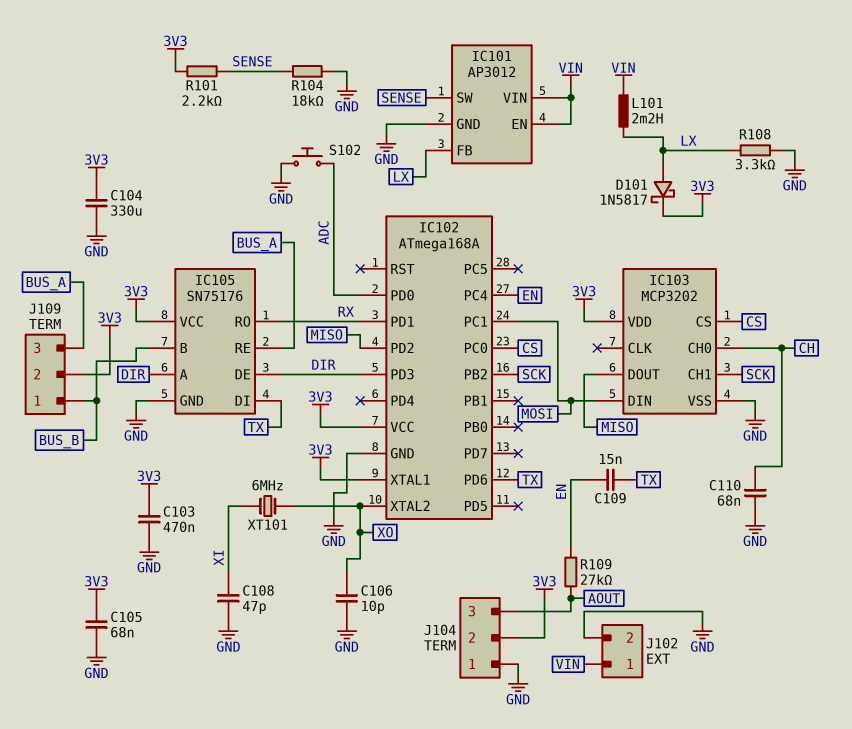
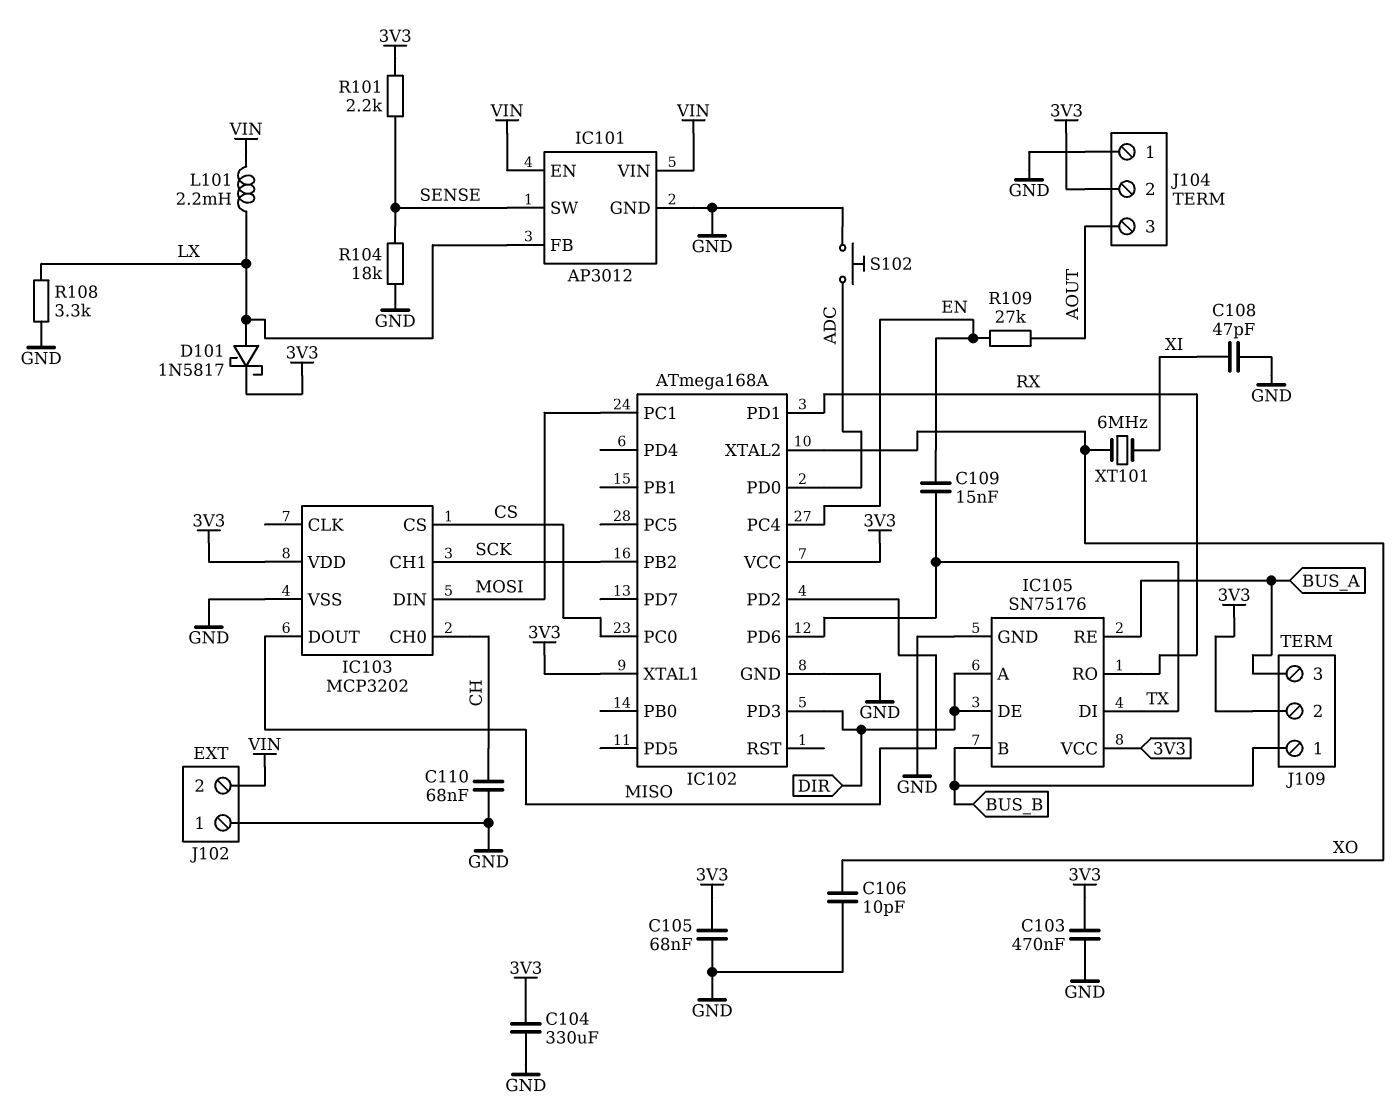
J102 pin 1: VIN -> GND
J102 pin 2: GND -> VIN

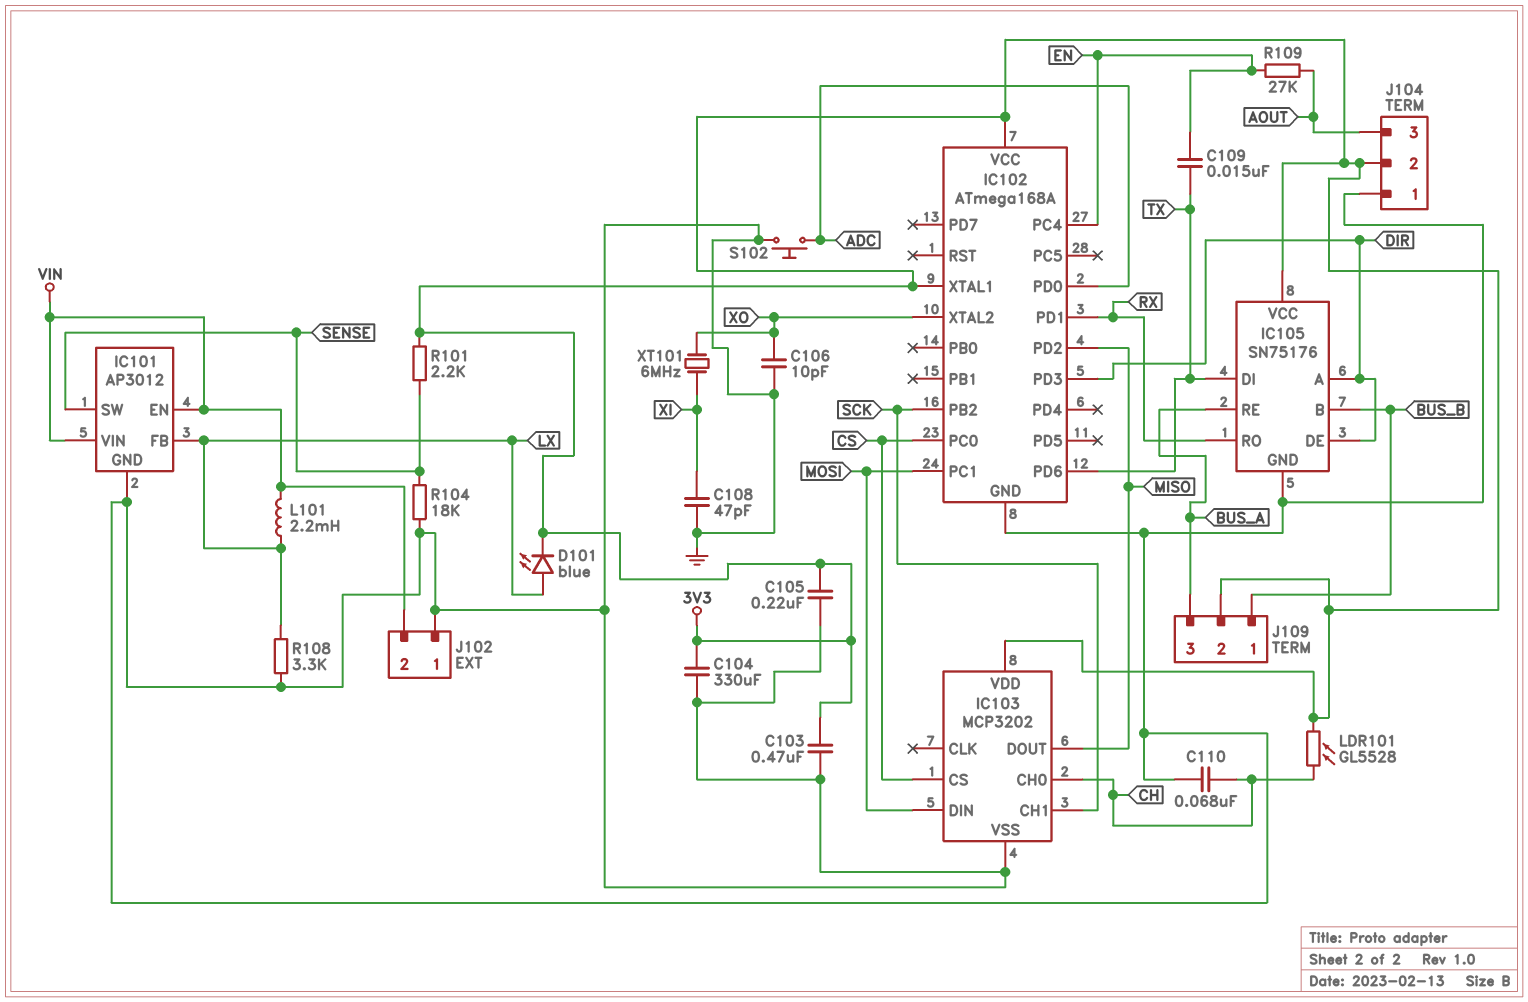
C105: 68nF (3V3, GND) -> 220nF (3V3, GND)
D101: schottky 1N5817 (A LX, K 3V3) -> LED blue (A LX, K 3V3)
LDR101: none -> GL5528 (3V3, CH)

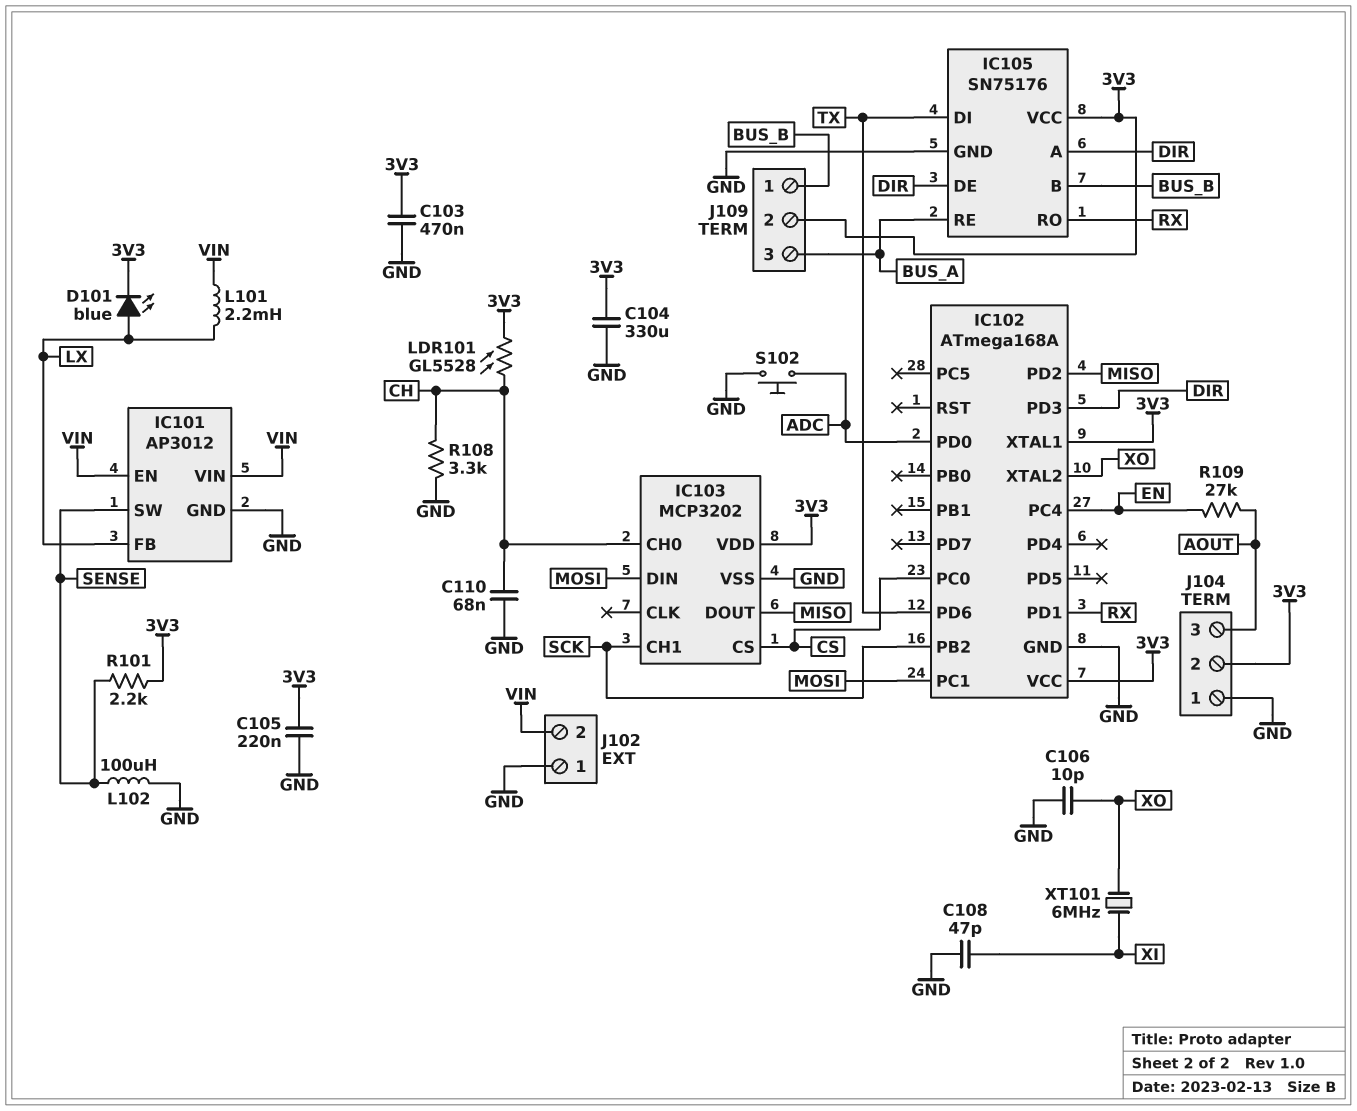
C109: 15nF (EN, TX) -> none
L102: none -> 100uH (GND, SENSE)
R104: 18k (GND, SENSE) -> none
R108: 3.3k (GND, LX) -> 3.3k (CH, GND)

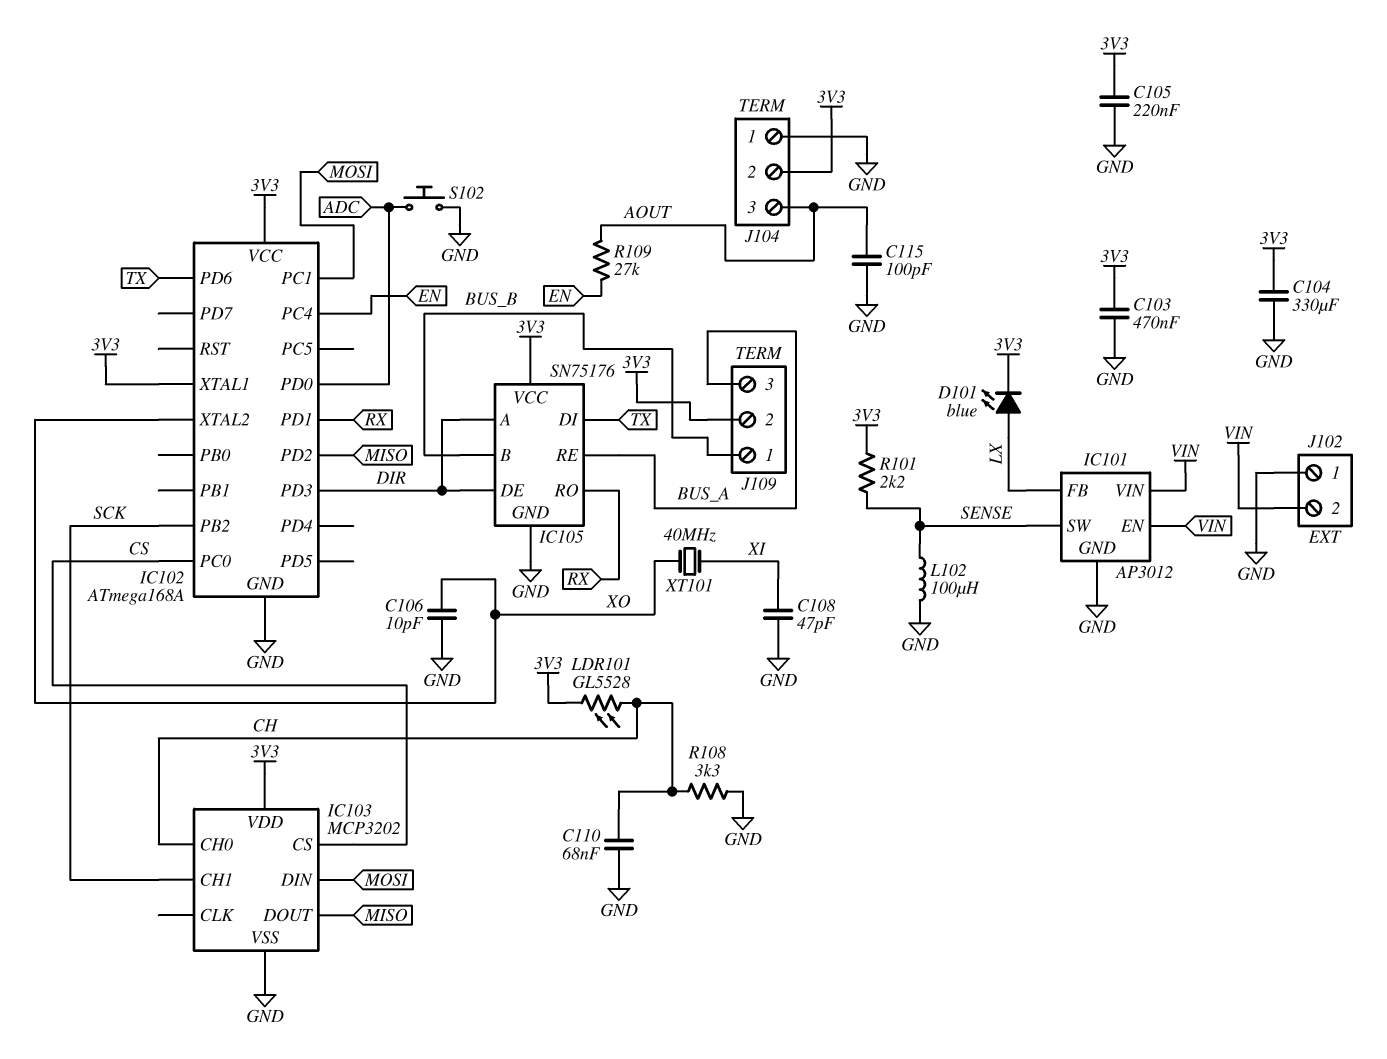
C115: none -> 100pF (AOUT, GND)
L101: 2.2mH (LX, VIN) -> none
XT101: 6MHz (XI, XO) -> 40MHz (XI, XO)

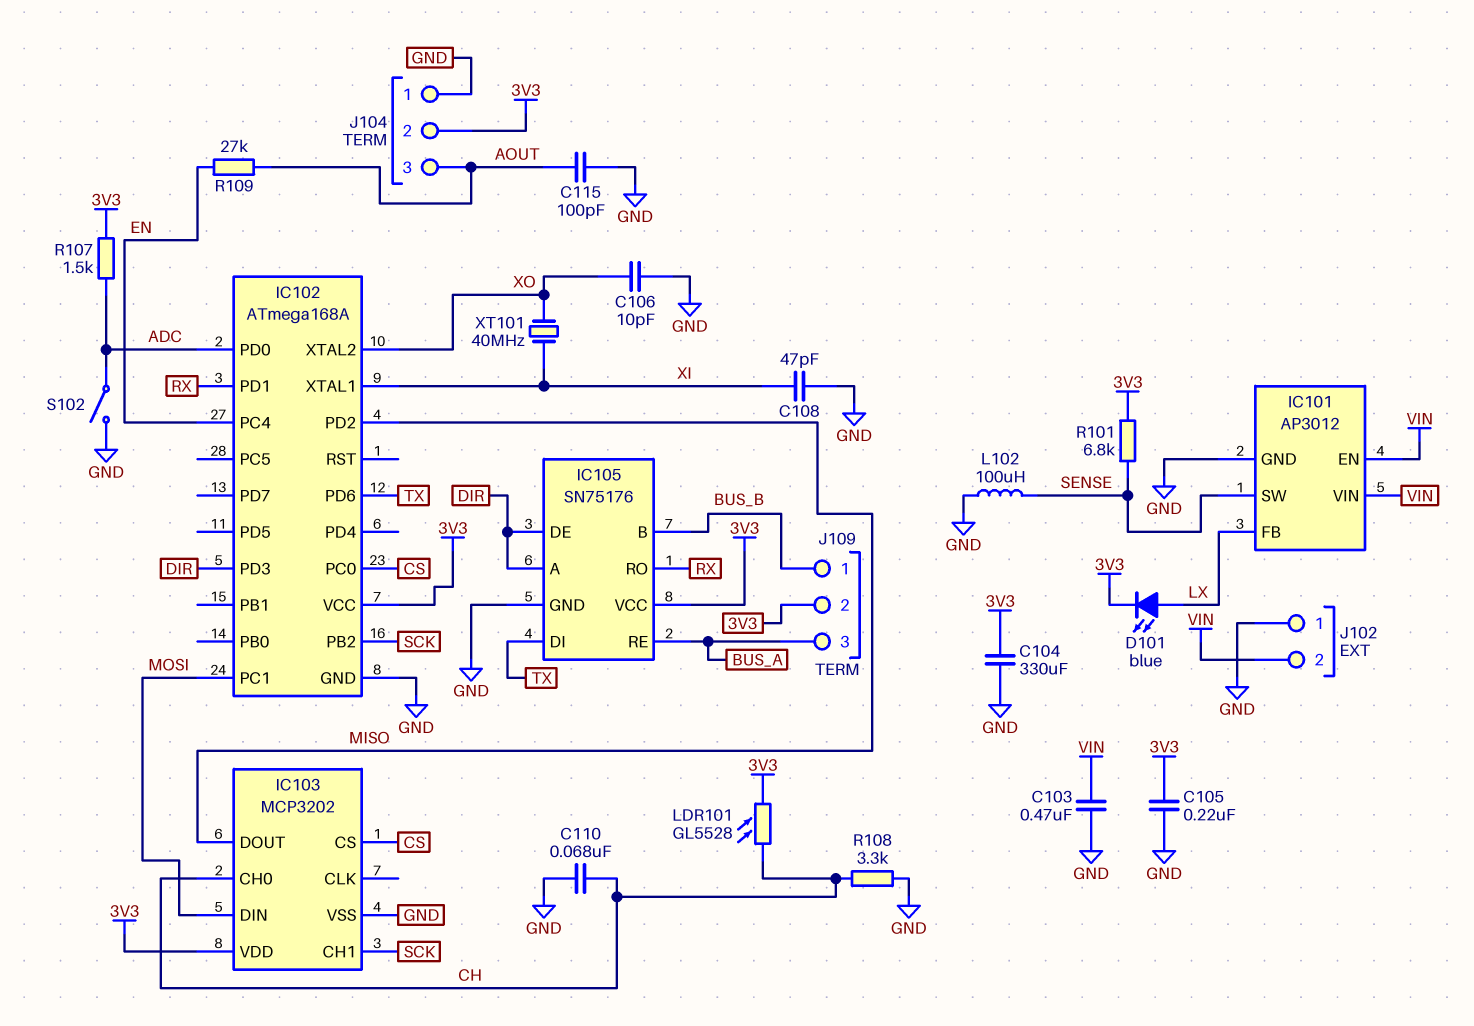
C103: 470nF (3V3, GND) -> 470nF (GND, VIN)
IC102 pin XTAL1: 3V3 -> XI
R101: 2.2k (3V3, SENSE) -> 6.8k (3V3, SENSE)
R107: none -> 1.5k (3V3, ADC)
S102: button (ADC, GND) -> switch (ADC, GND)

